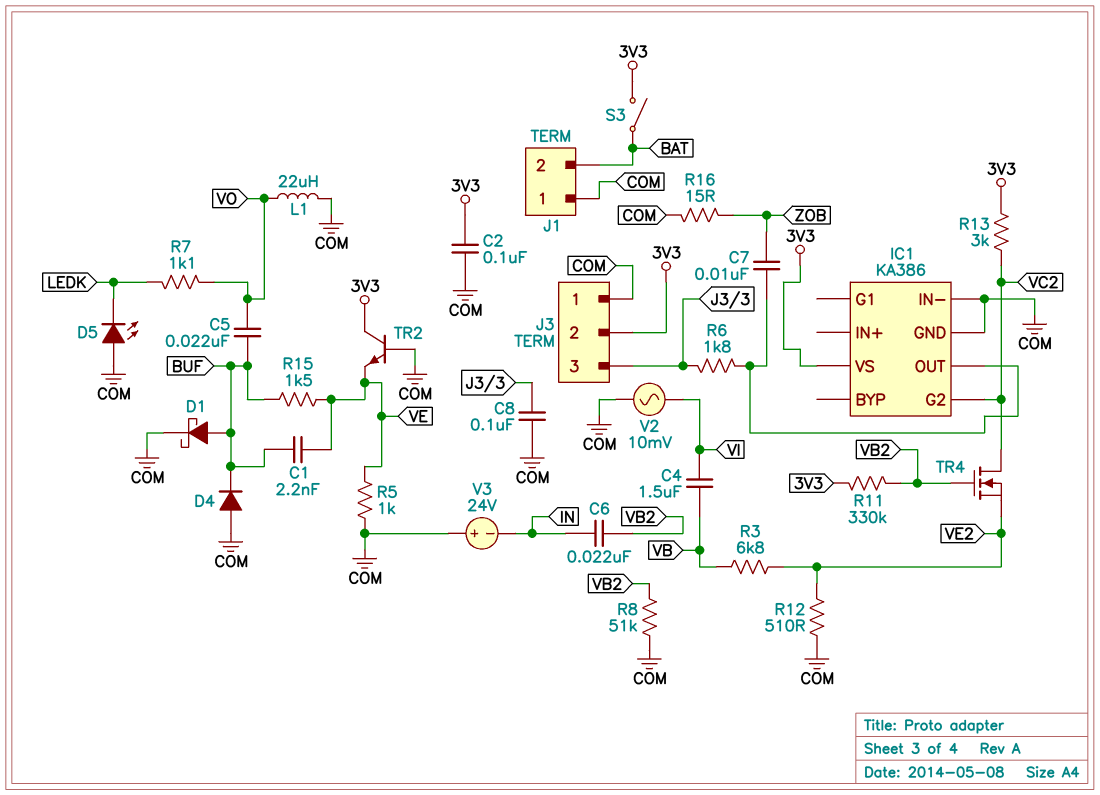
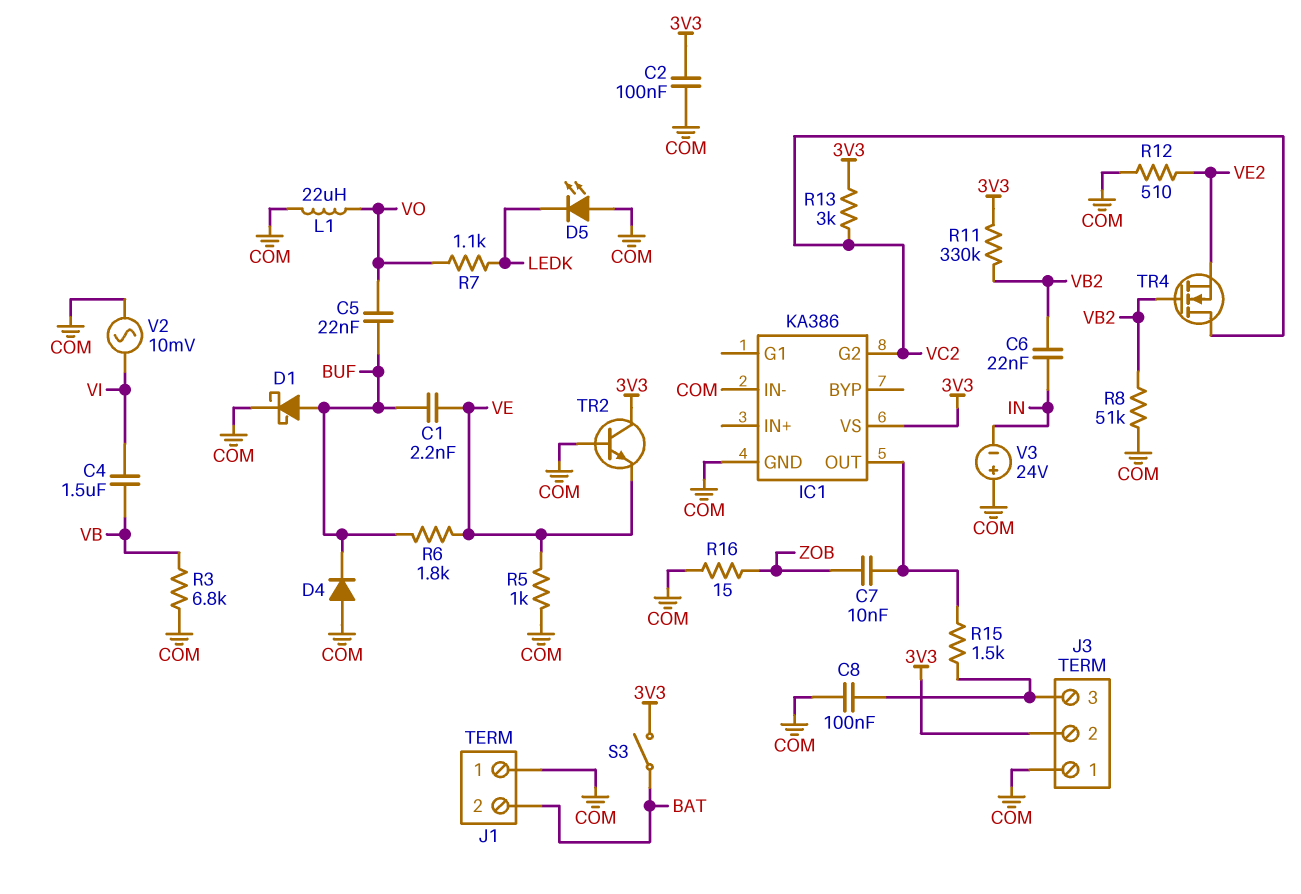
R3: 6.8k (VB, VE2) -> 6.8k (COM, VB)
R6: 1.8k (IC1/OUT, J3/3) -> 1.8k (BUF, VE)
R15: 1.5k (BUF, VE) -> 1.5k (IC1/OUT, J3/3)

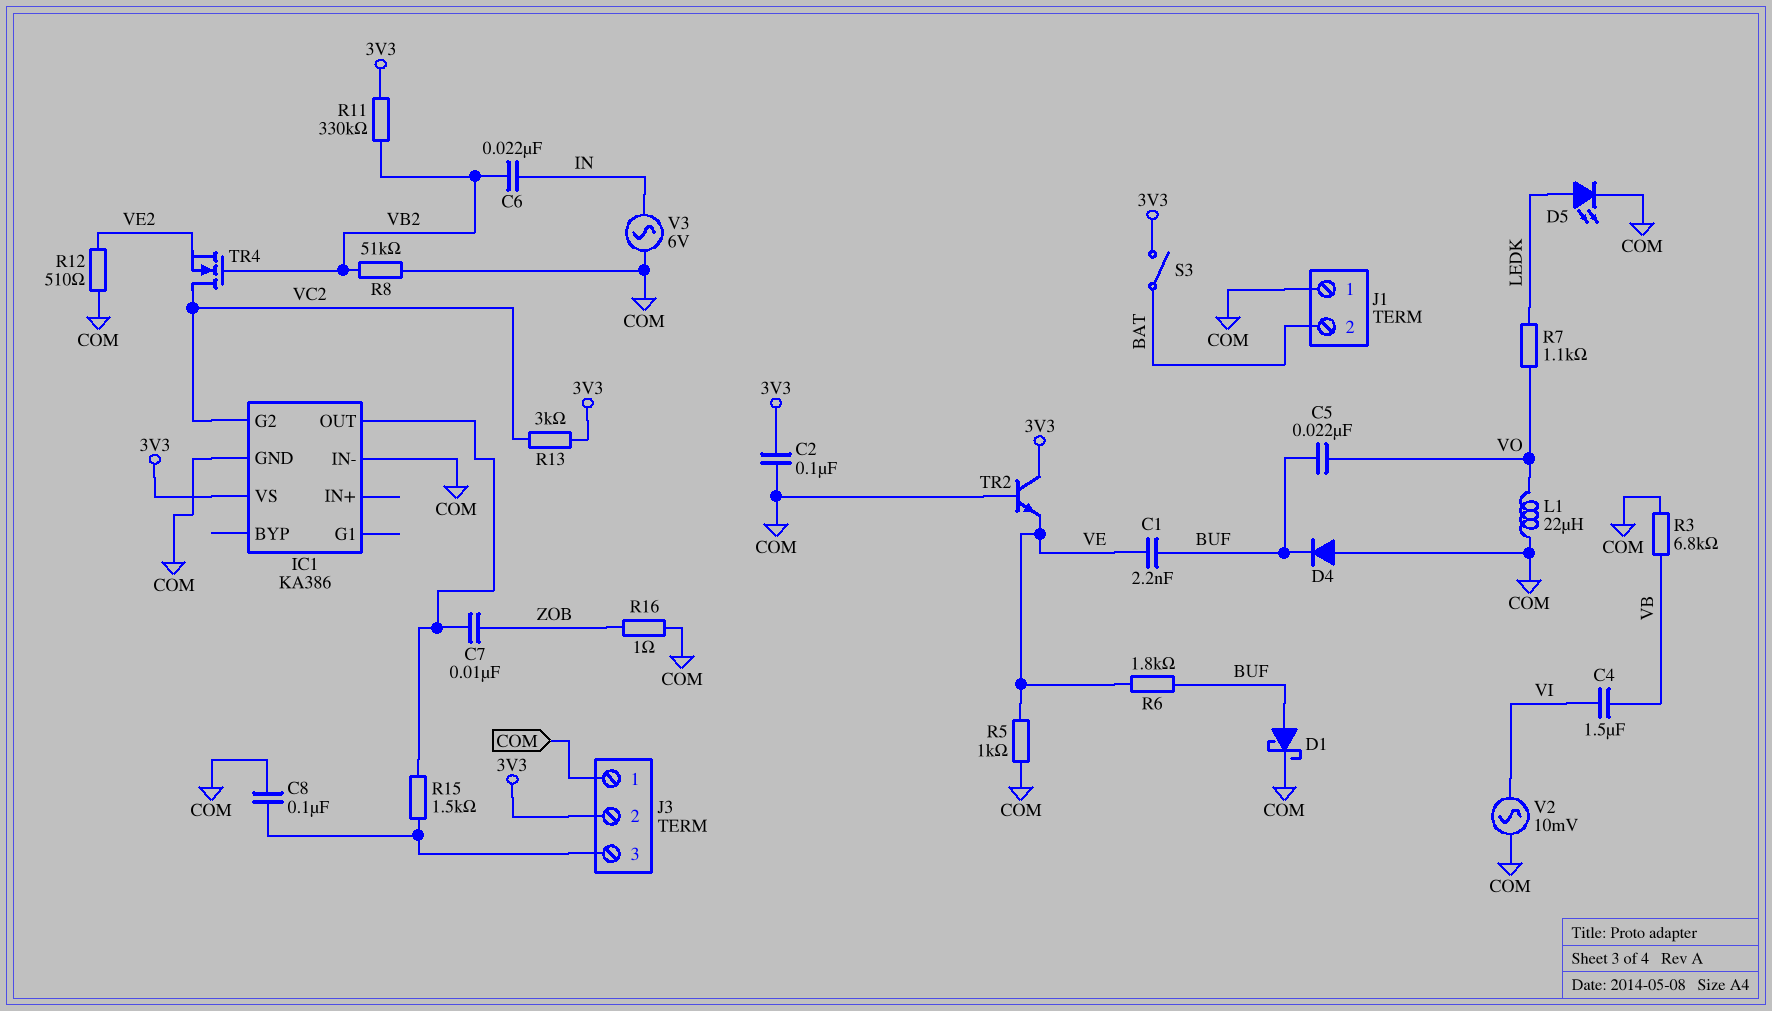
D5: LED (A COM, K LEDK) -> LED (A LEDK, K COM)
R16: 15 (COM, ZOB) -> 1 (COM, ZOB)
V3: 24V (plus COM, minus IN) -> AC 6V (COM, IN)

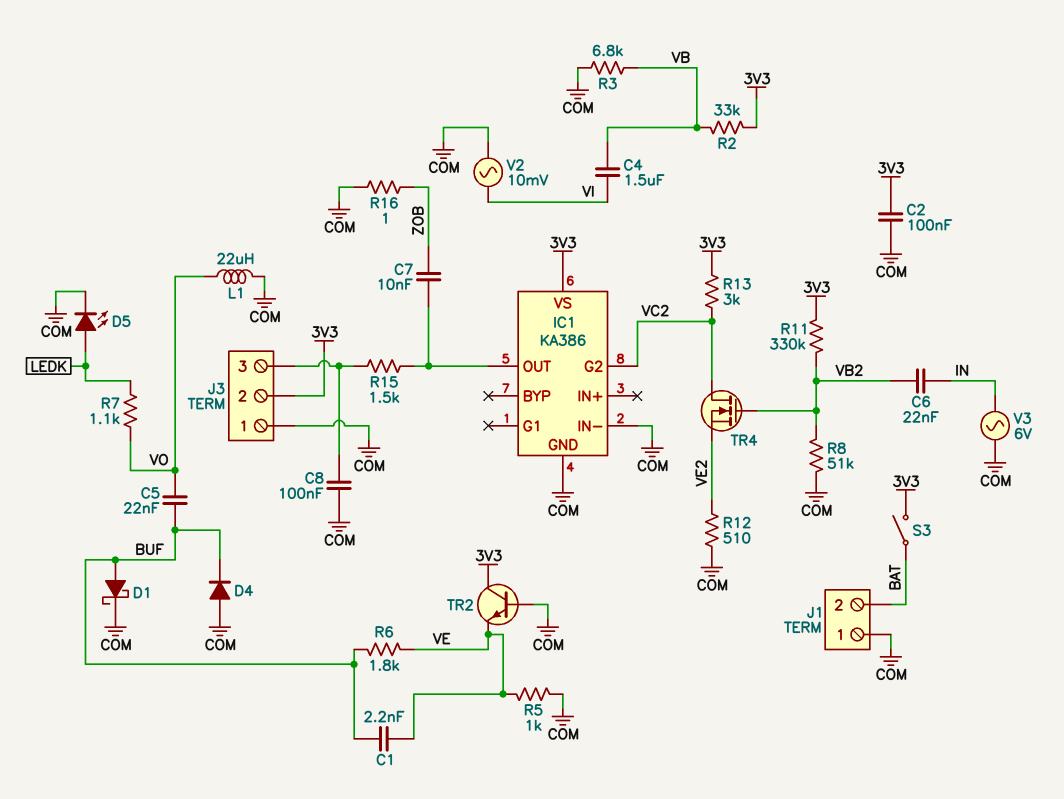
R2: none -> 33k (3V3, VB)

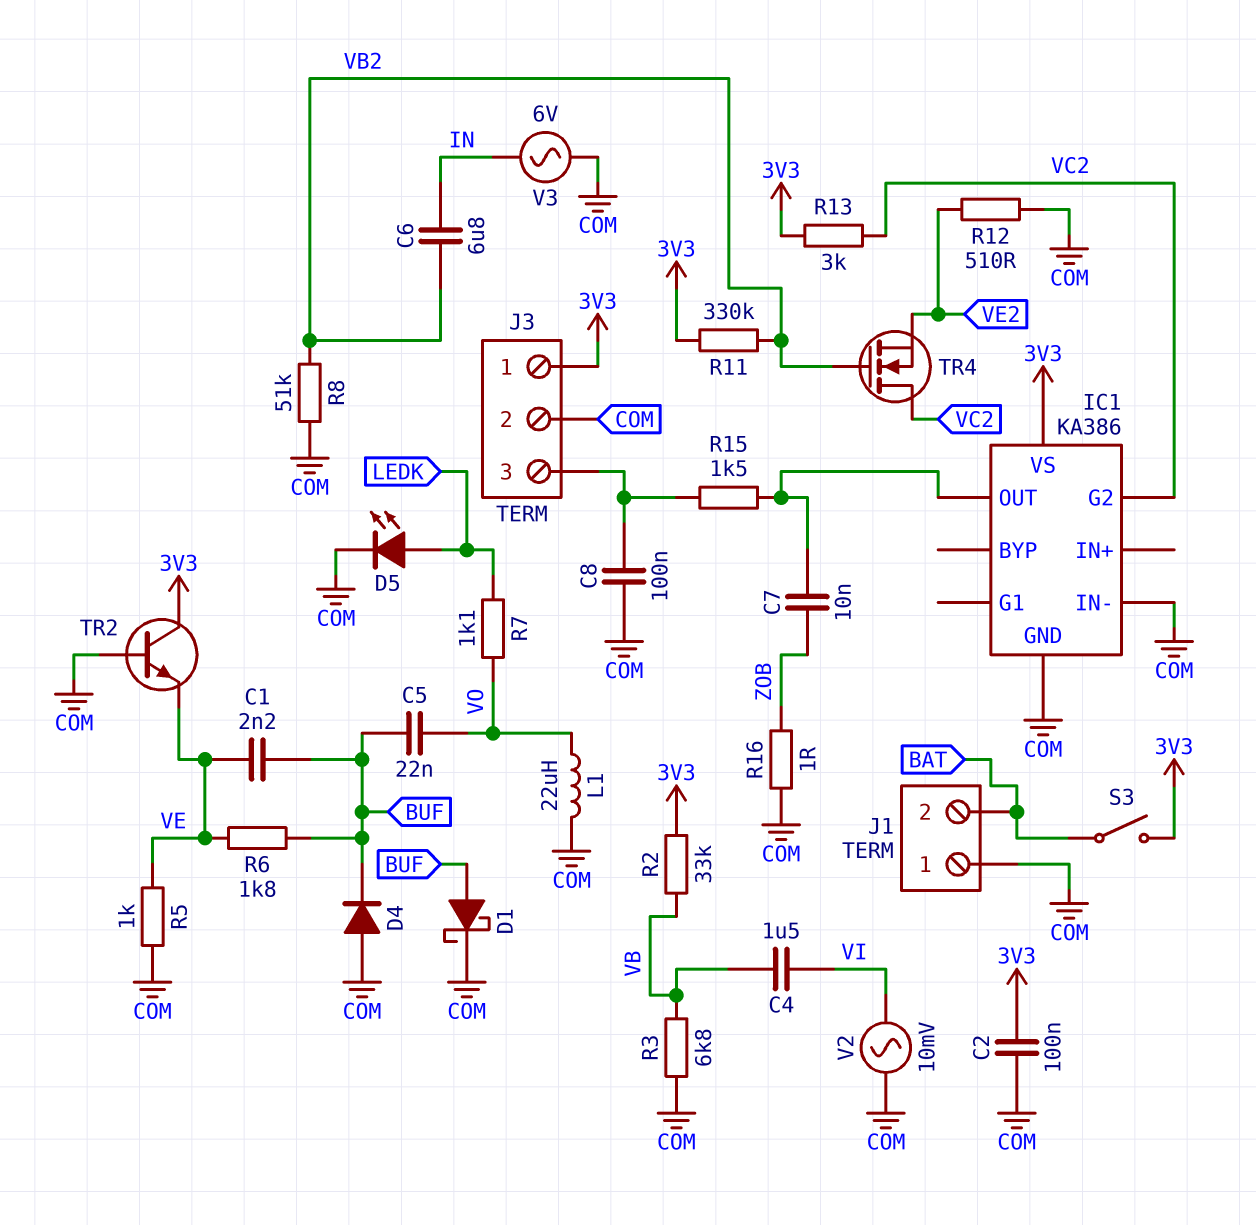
C6: 22nF (IN, VB2) -> 6.8uF (IN, VB2)
J3 pin 1: COM -> 3V3
J3 pin 2: 3V3 -> COM

